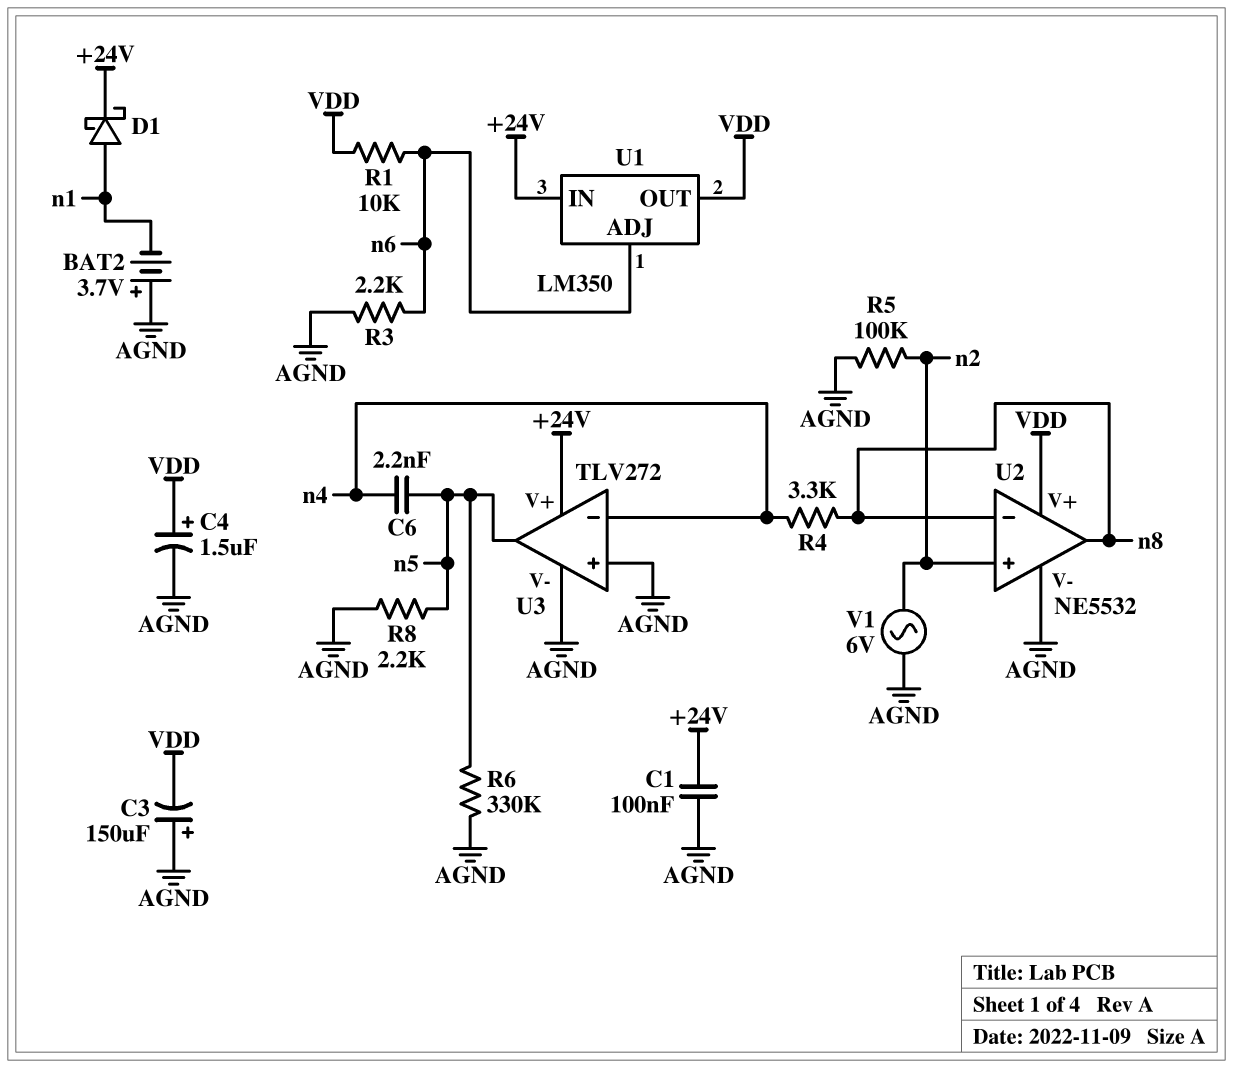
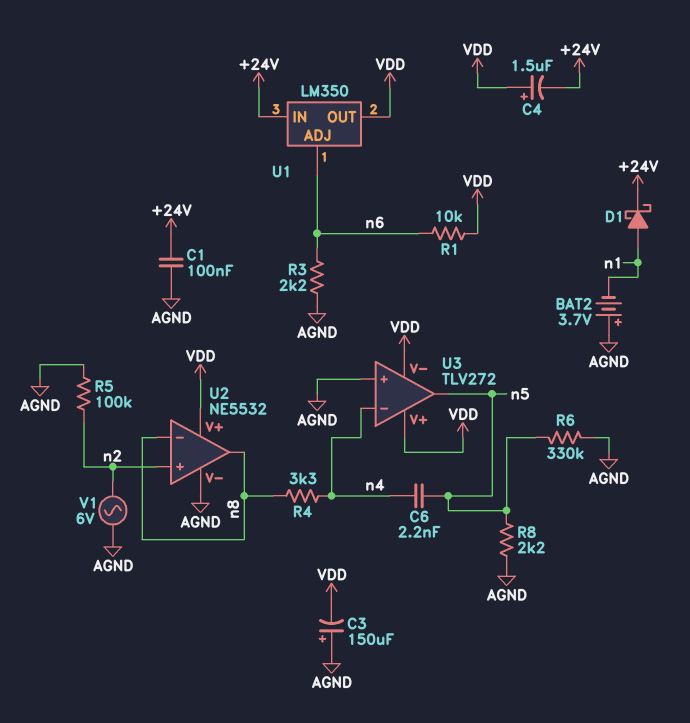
C4: 1.5uF (plus VDD, minus AGND) -> 1.5uF (plus VDD, minus +24V)
U3 pin V+: +24V -> VDD
U3 pin V-: AGND -> VDD

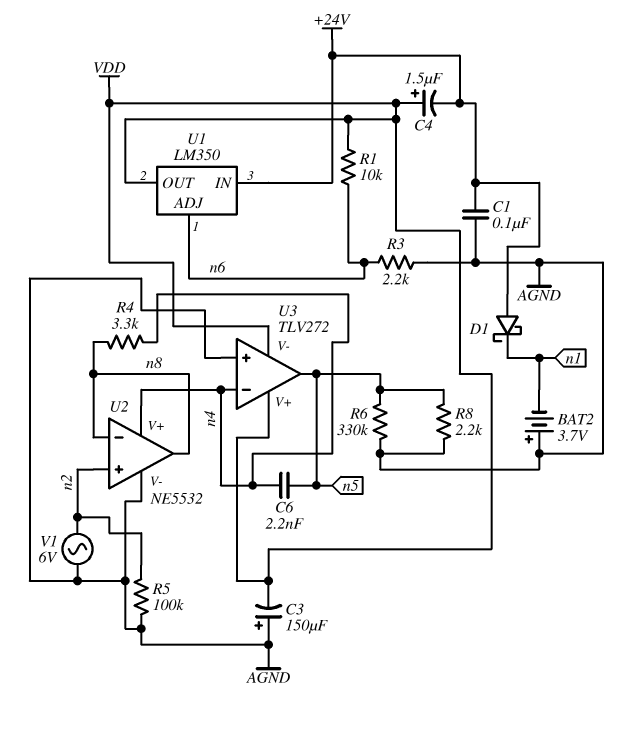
D1: schottky (A n1, K +24V) -> schottky (A +24V, K n1)
U2 pin V+: VDD -> n4

